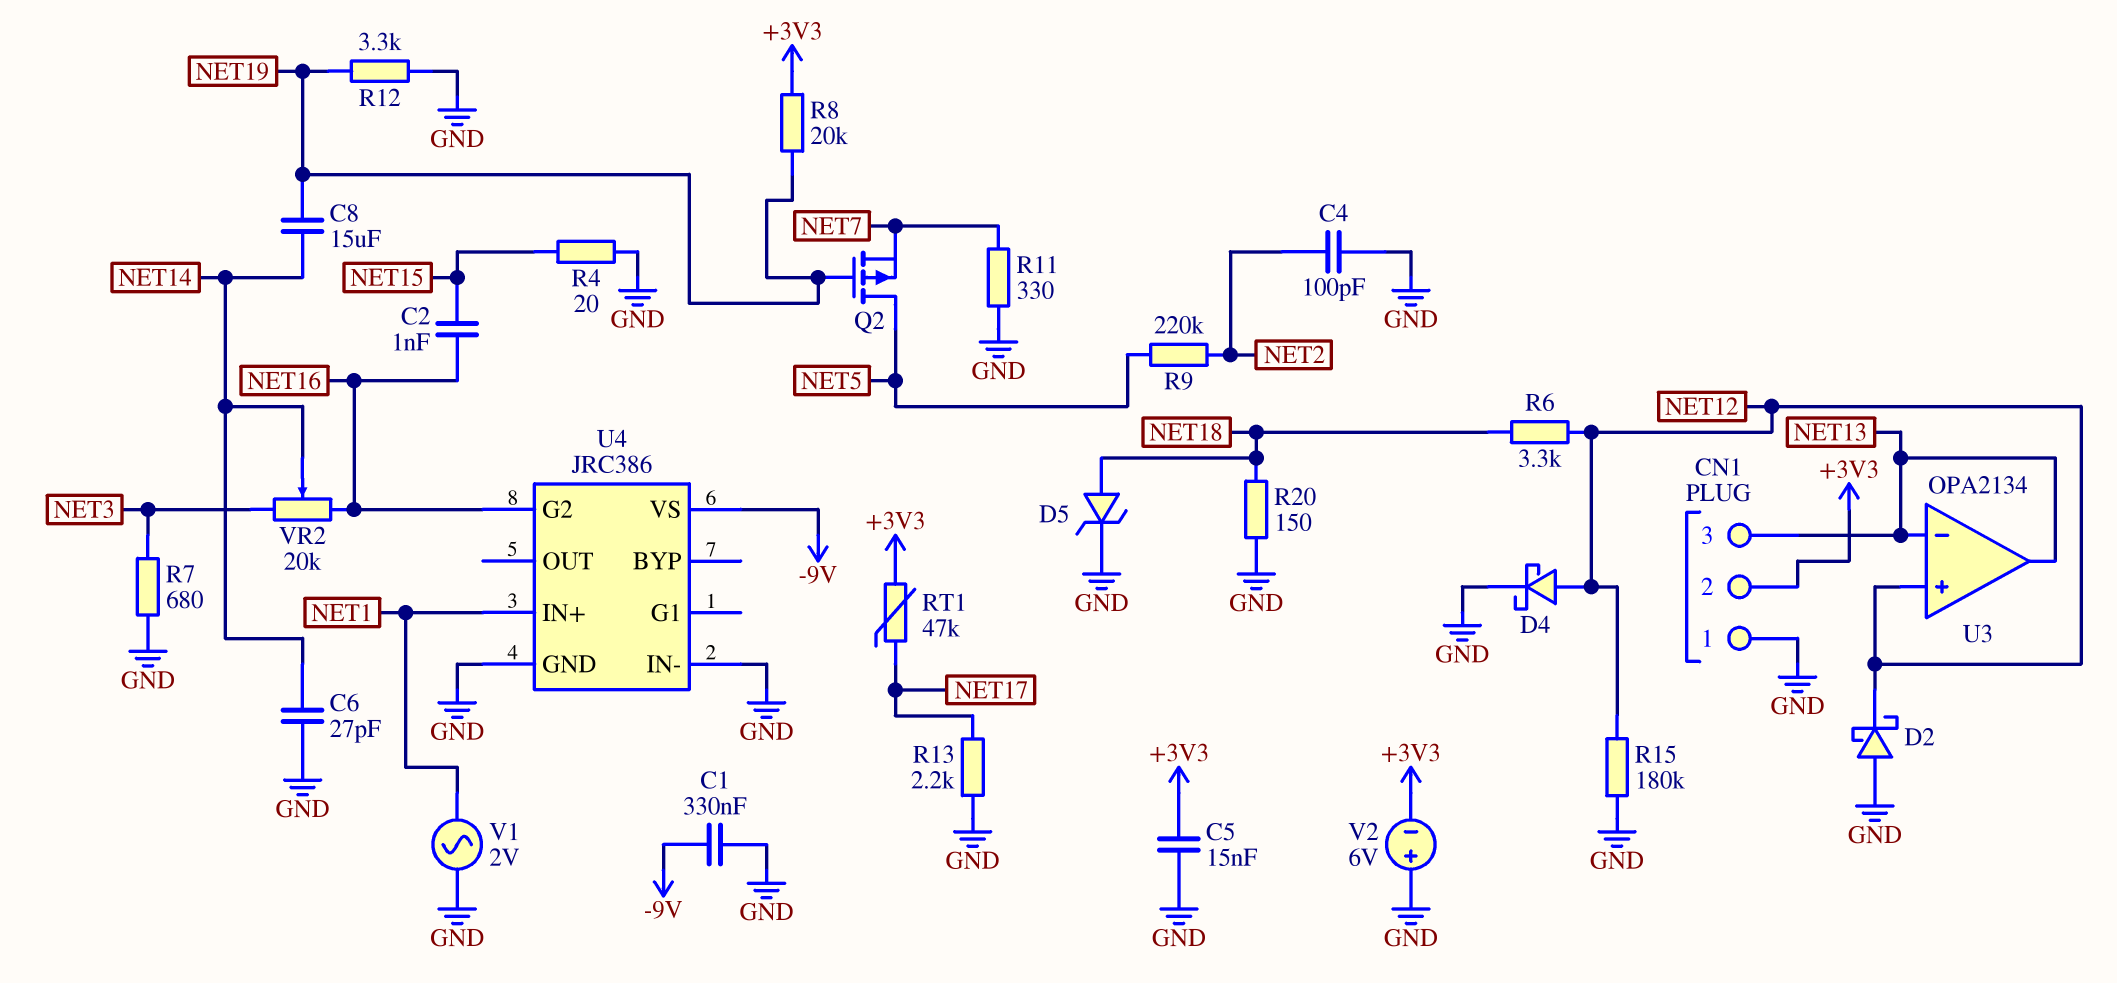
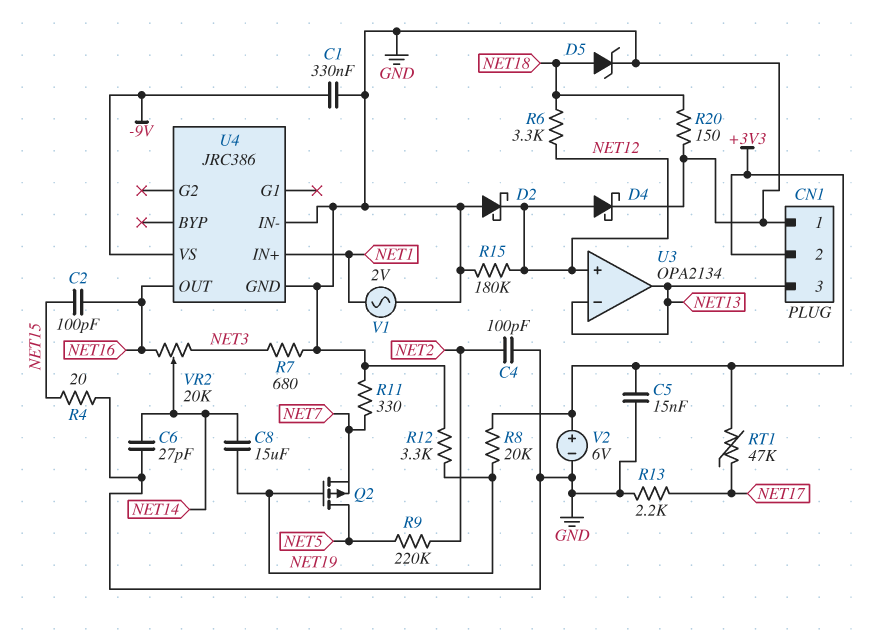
C2: 1nF (NET15, NET16) -> 100pF (NET15, NET16)
U4 pin G2: NET16 -> none
U4 pin OUT: none -> NET16
V2: 6V (plus GND, minus +3V3) -> 6V (plus +3V3, minus GND)

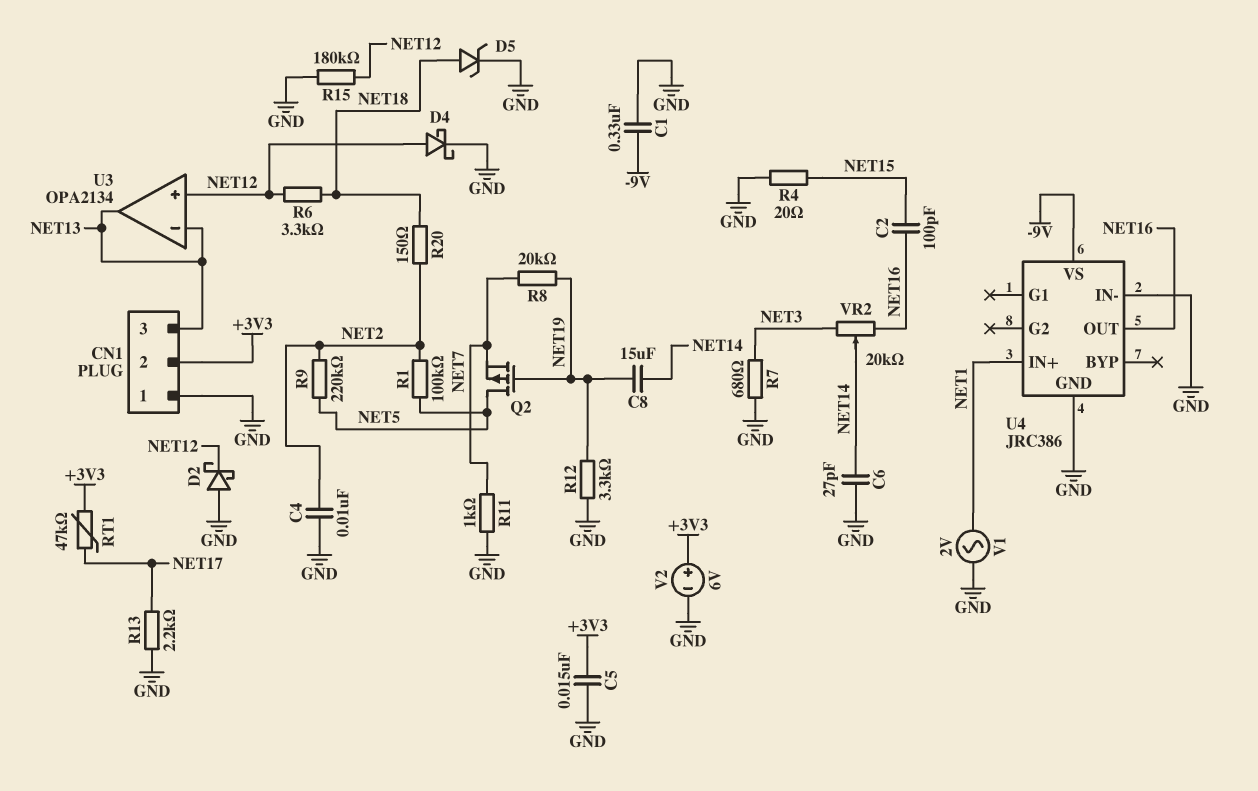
C4: 100pF (GND, NET2) -> 10nF (GND, NET2)
R1: none -> 100k (NET2, NET5)
R8: 20k (+3V3, NET19) -> 20k (NET7, NET19)
R11: 330 (GND, NET7) -> 1k (GND, NET7)
R20: 150 (GND, NET18) -> 150 (NET2, NET18)

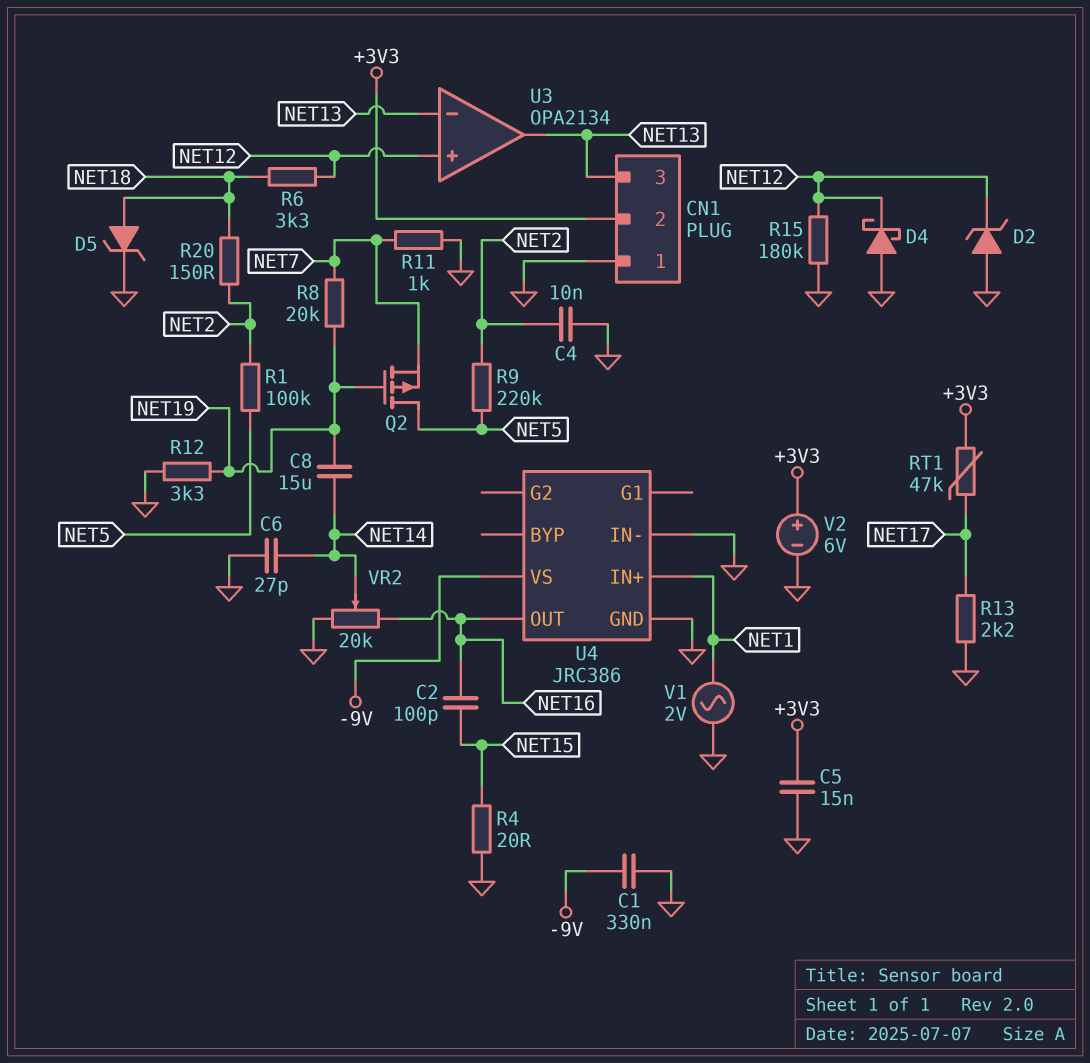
D2: schottky (A GND, K NET12) -> zener (A GND, K NET12)
D4: schottky (A NET12, K GND) -> schottky (A GND, K NET12)
R7: 680 (GND, NET3) -> none
VR2: 20k (NET3, NET16, wiper NET14) -> 20k (GND, NET16, wiper NET14)

